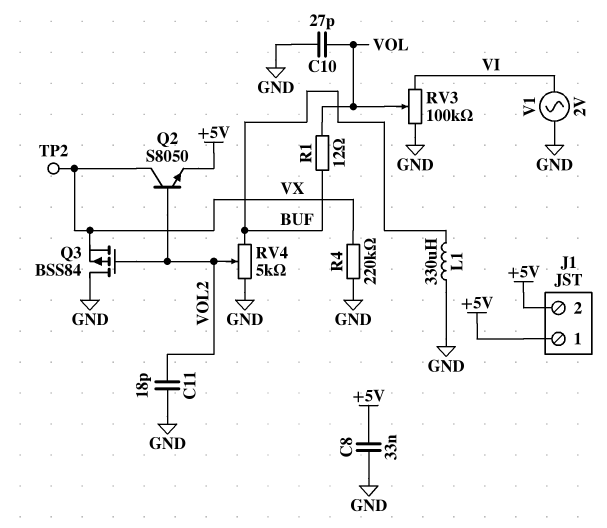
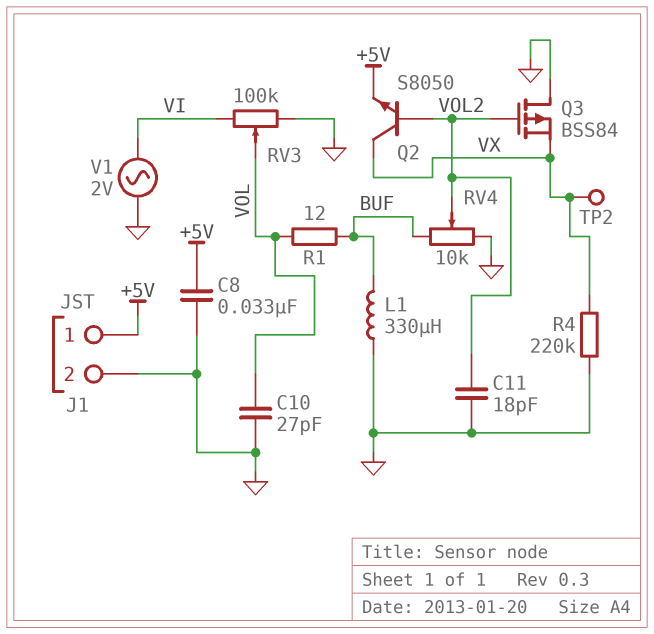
J1 pin 2: +5V -> GND
RV4: 5k (BUF, GND, wiper VOL2) -> 10k (BUF, GND, wiper VOL2)

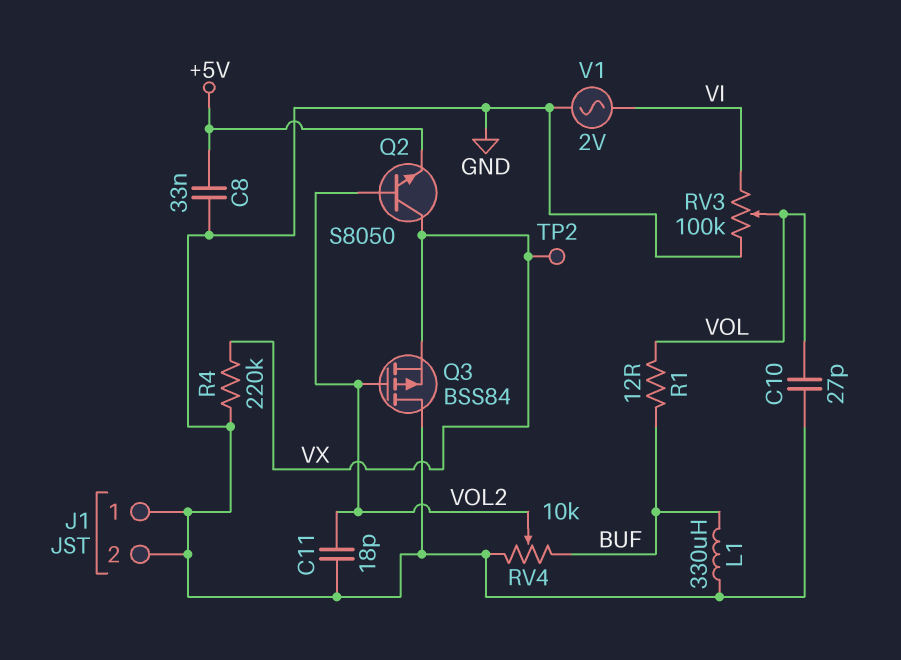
J1 pin 1: +5V -> GND

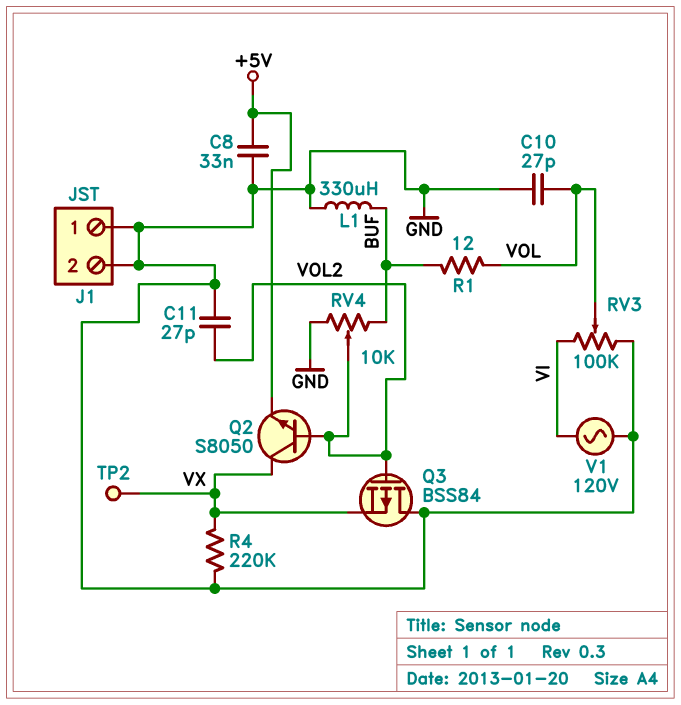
C11: 18pF (GND, VOL2) -> 27pF (GND, VOL2)
V1: AC 2V (GND, VI) -> AC 120V (GND, VI)

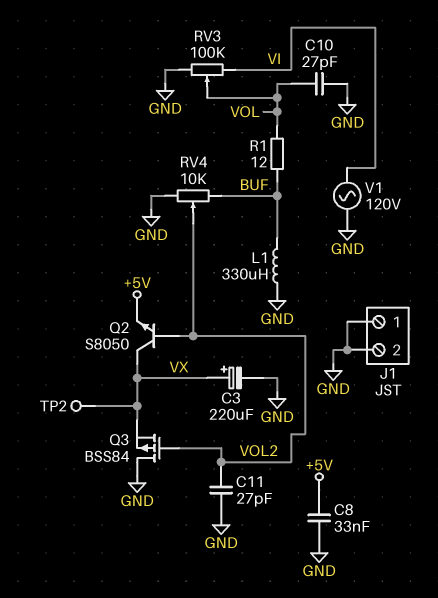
C3: none -> 220uF (plus VX, minus GND)
R4: 220k (GND, VX) -> none

